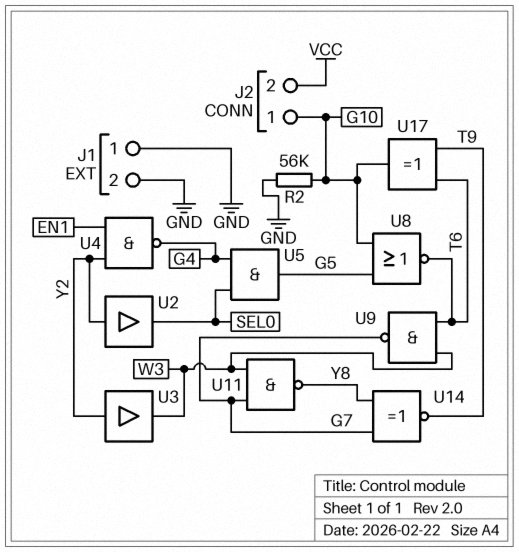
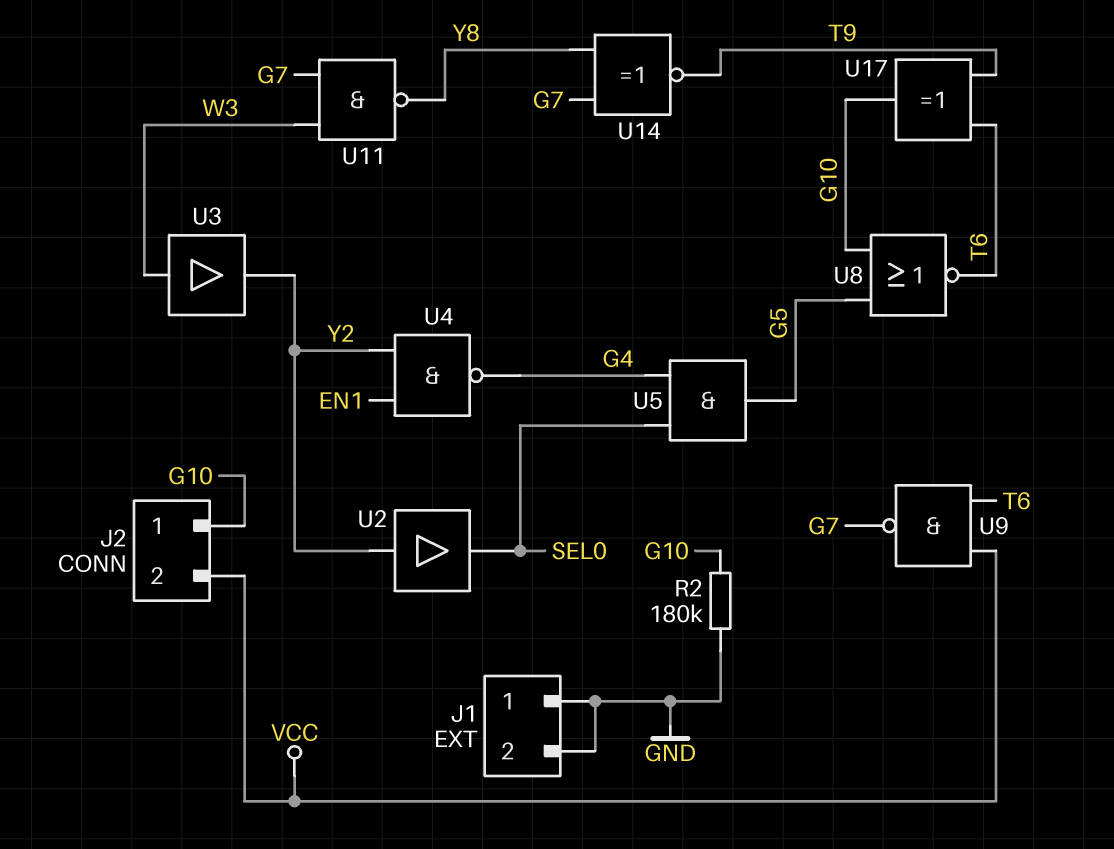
R2: 56k (G10, GND) -> 180k (G10, GND)
U3: buffer (in Y2, out W3) -> buffer (in W3, out Y2)
U9: NAND (in T6, in W3, out G7) -> NAND (in T6, in VCC, out G7)

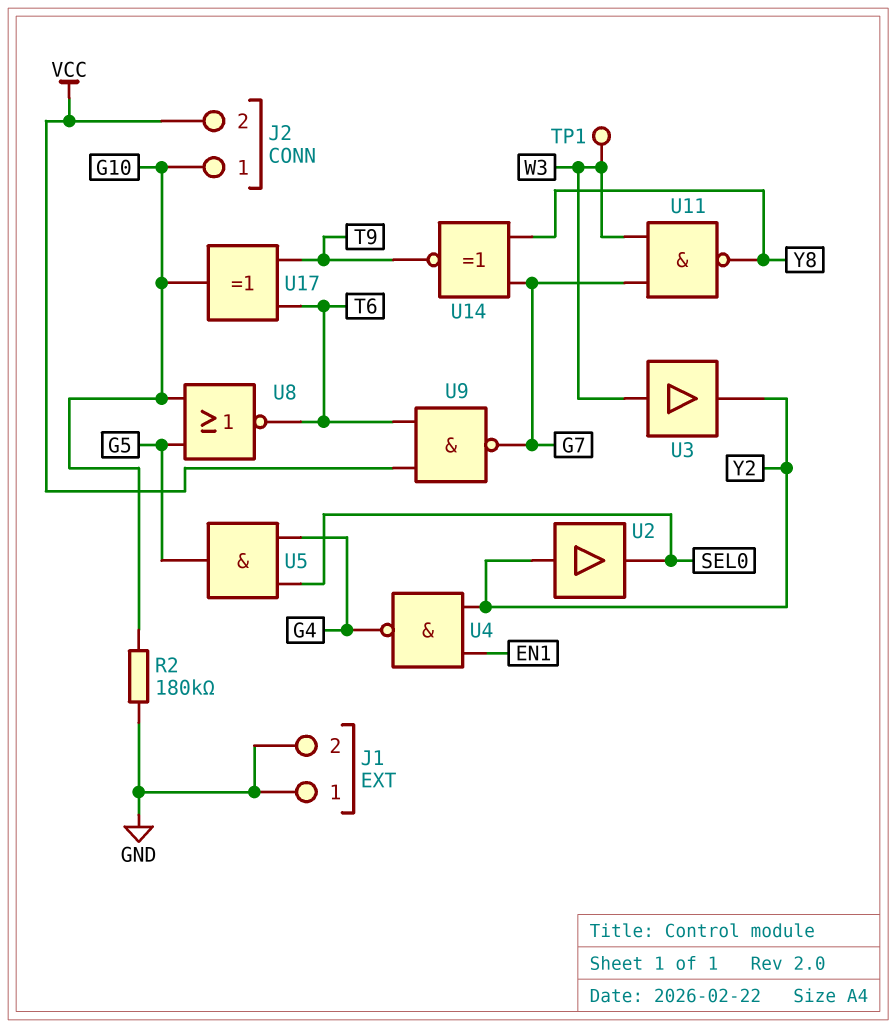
TP1: none -> test point (W3)

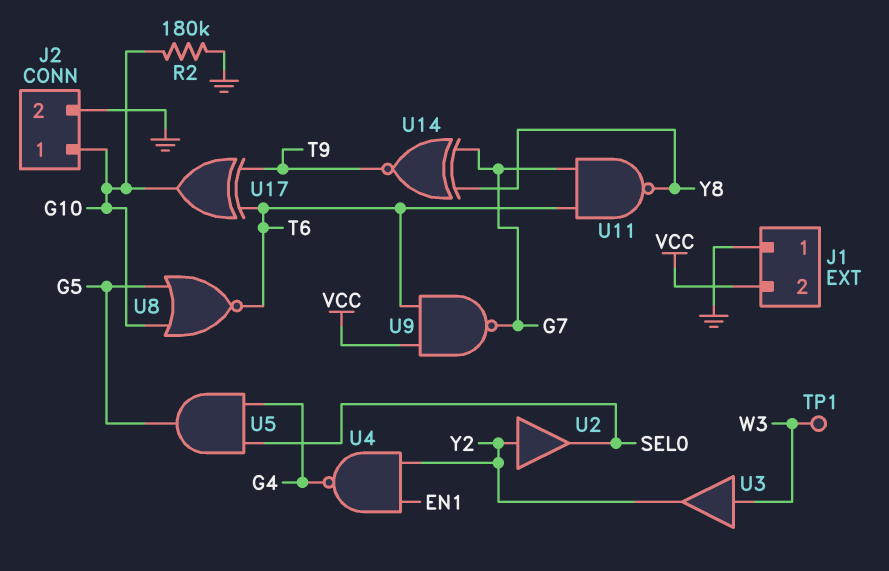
J1 pin 2: GND -> VCC
J2 pin 2: VCC -> GND
U11: NAND (in G7, in W3, out Y8) -> NAND (in G7, in T6, out Y8)

